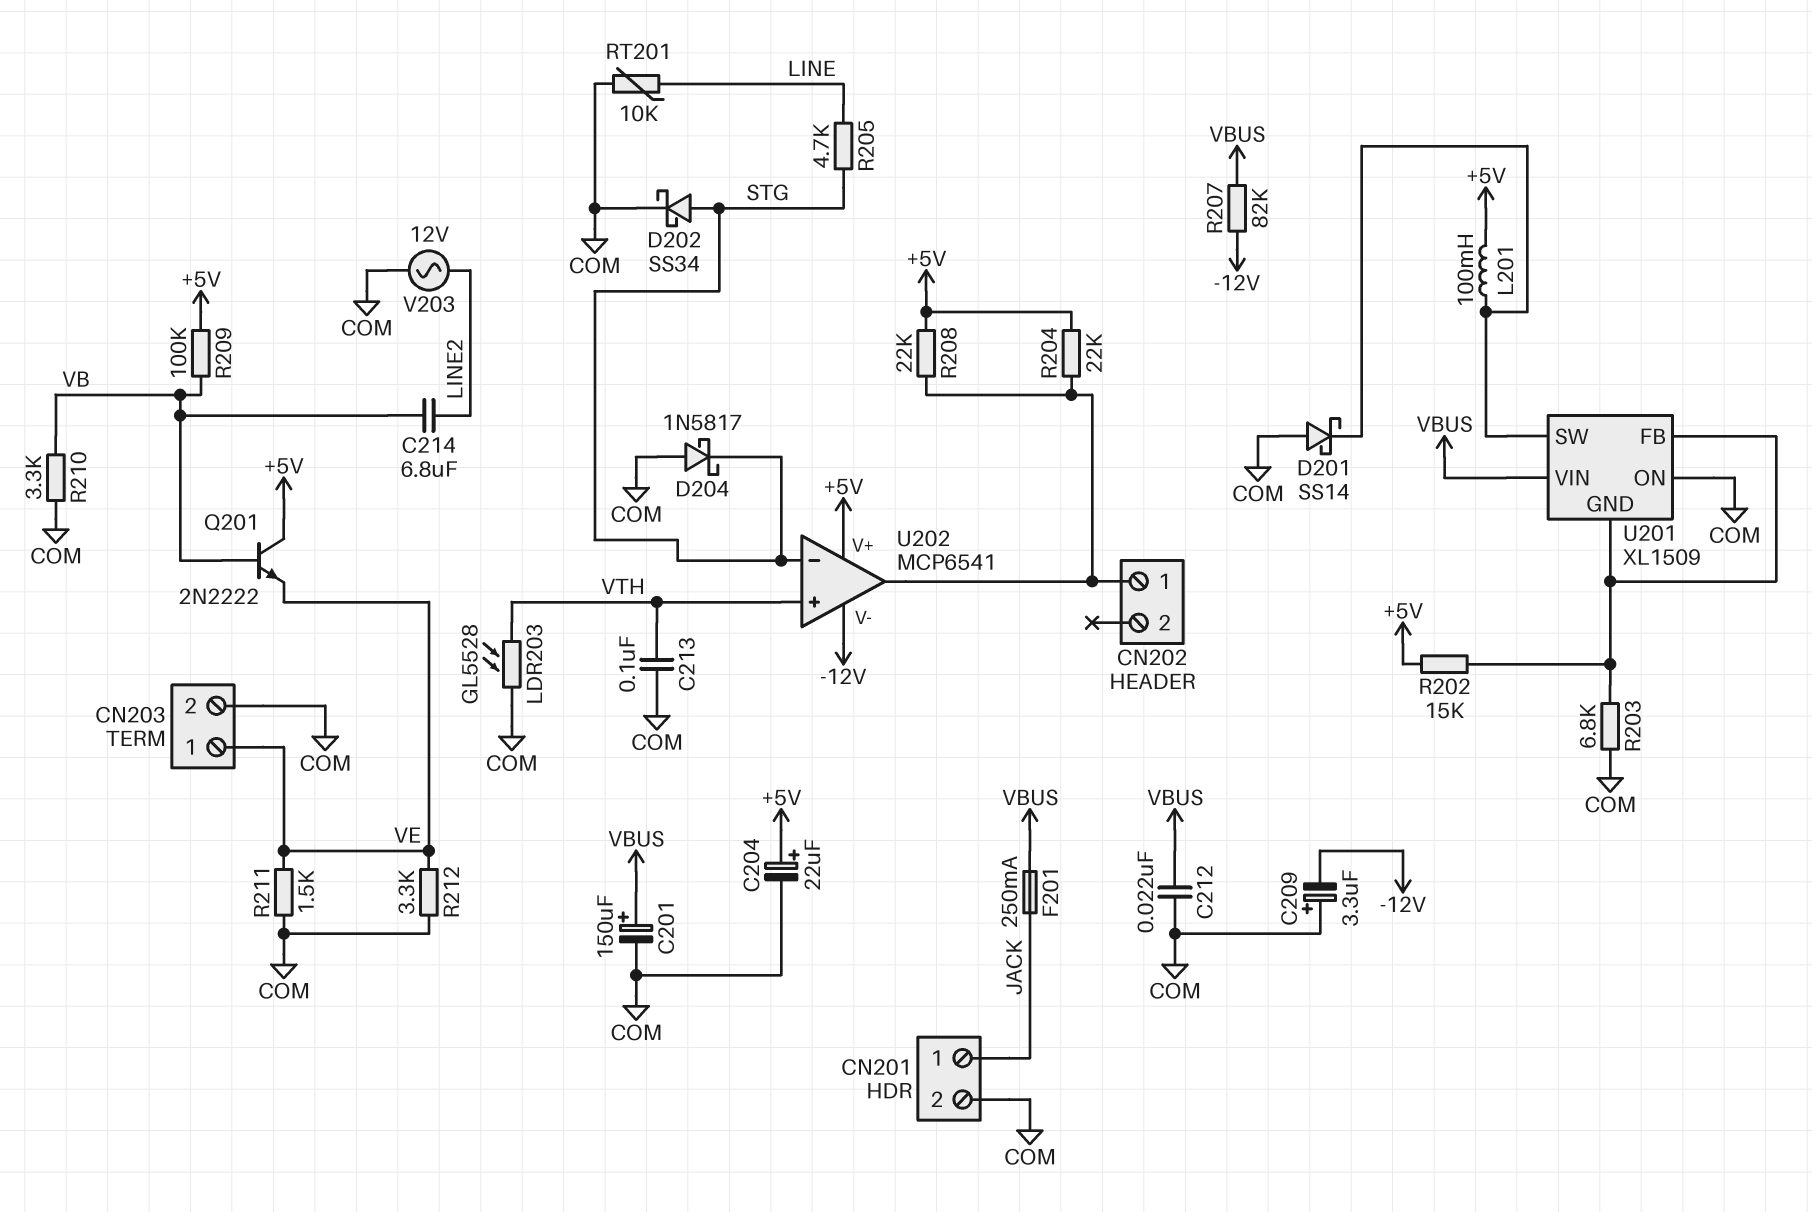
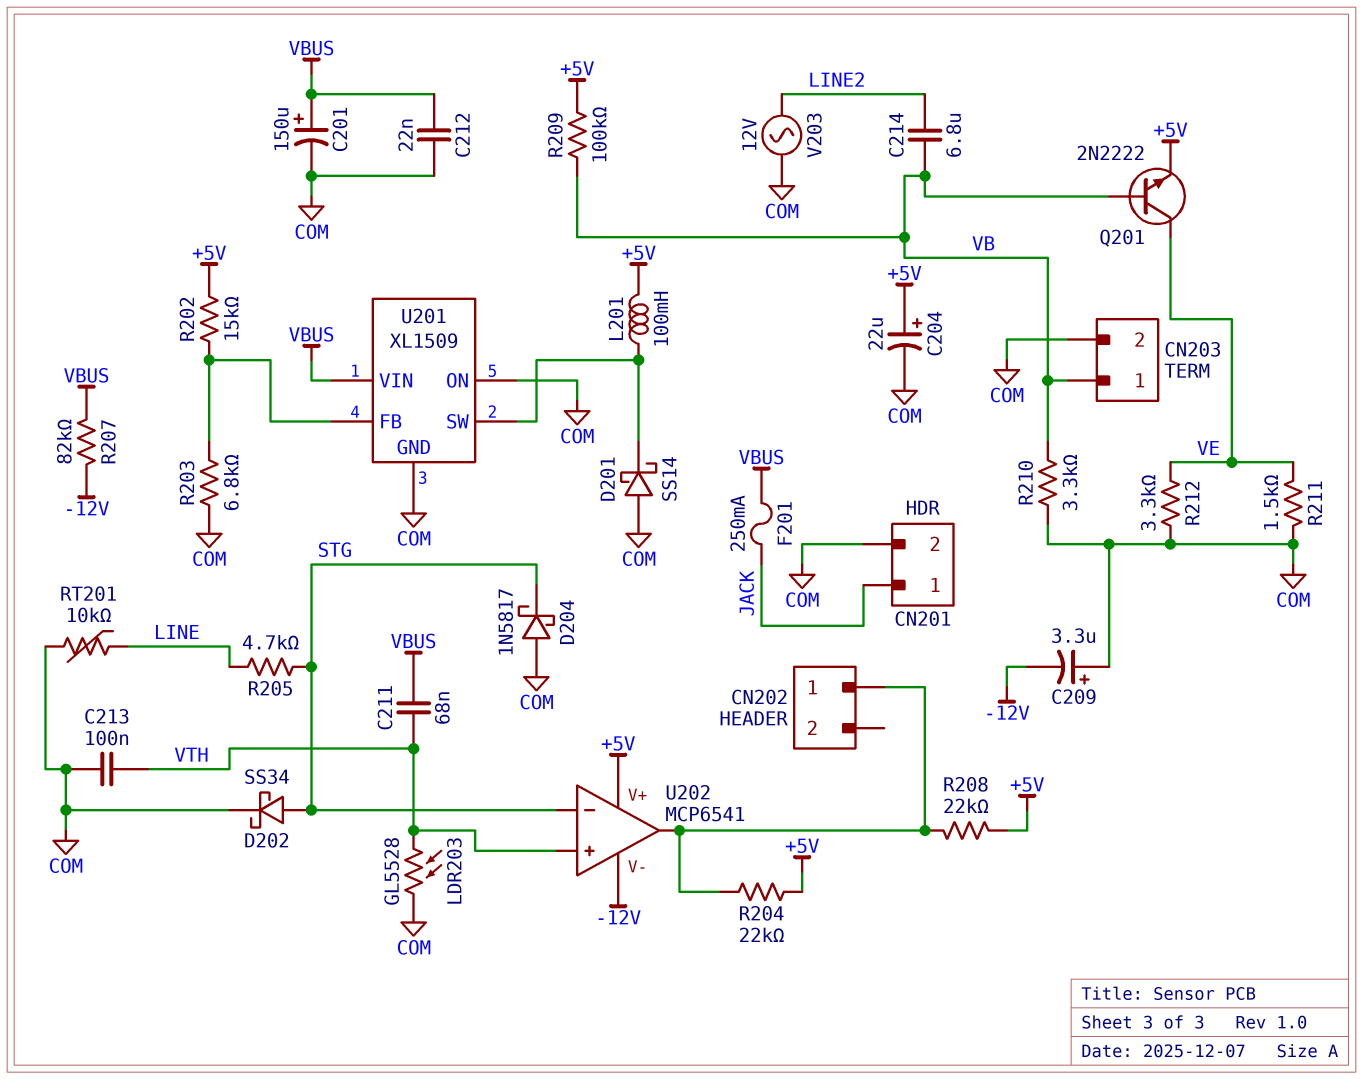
C211: none -> 68nF (VBUS, VTH)
CN203 pin 1: VE -> VB
Q201: NPN 2N2222 (B VB, C +5V, E VE) -> NPN 2N2222 (B VB, C VE, E +5V)
U201 pin GND: U201/FB -> COM

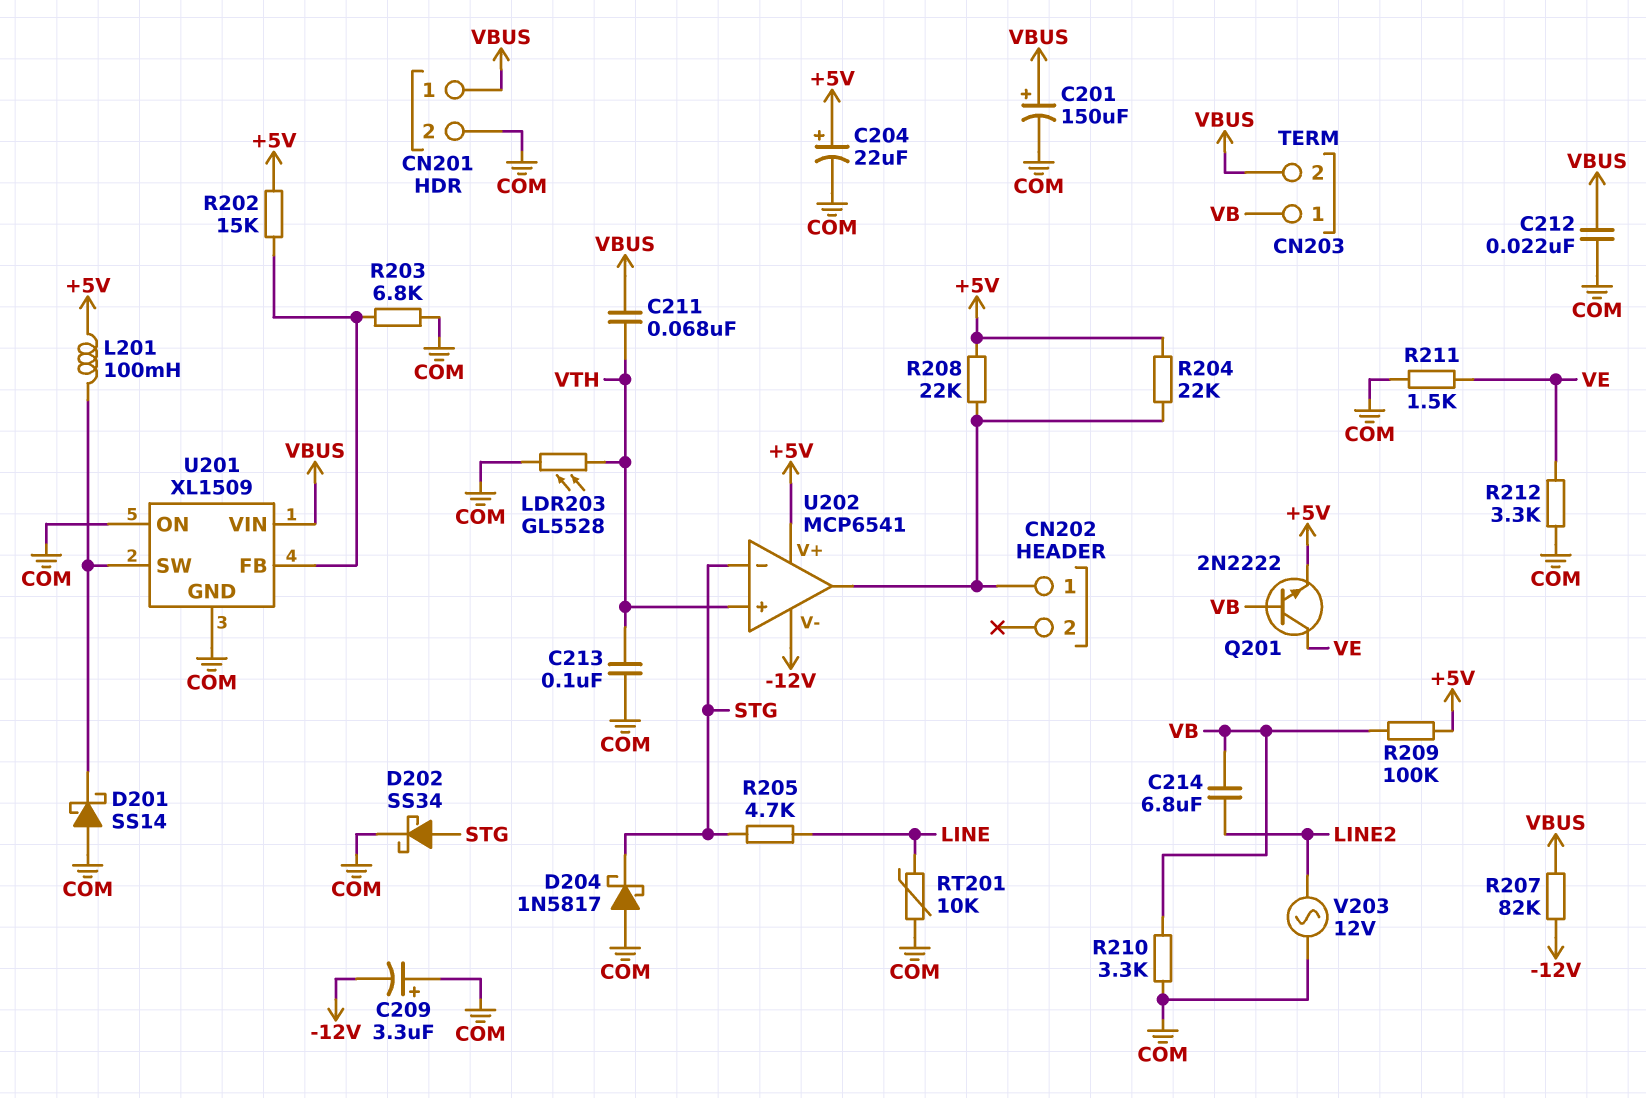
CN201 pin 1: JACK -> VBUS
CN203 pin 2: COM -> VBUS
F201: 250mA (JACK, VBUS) -> none

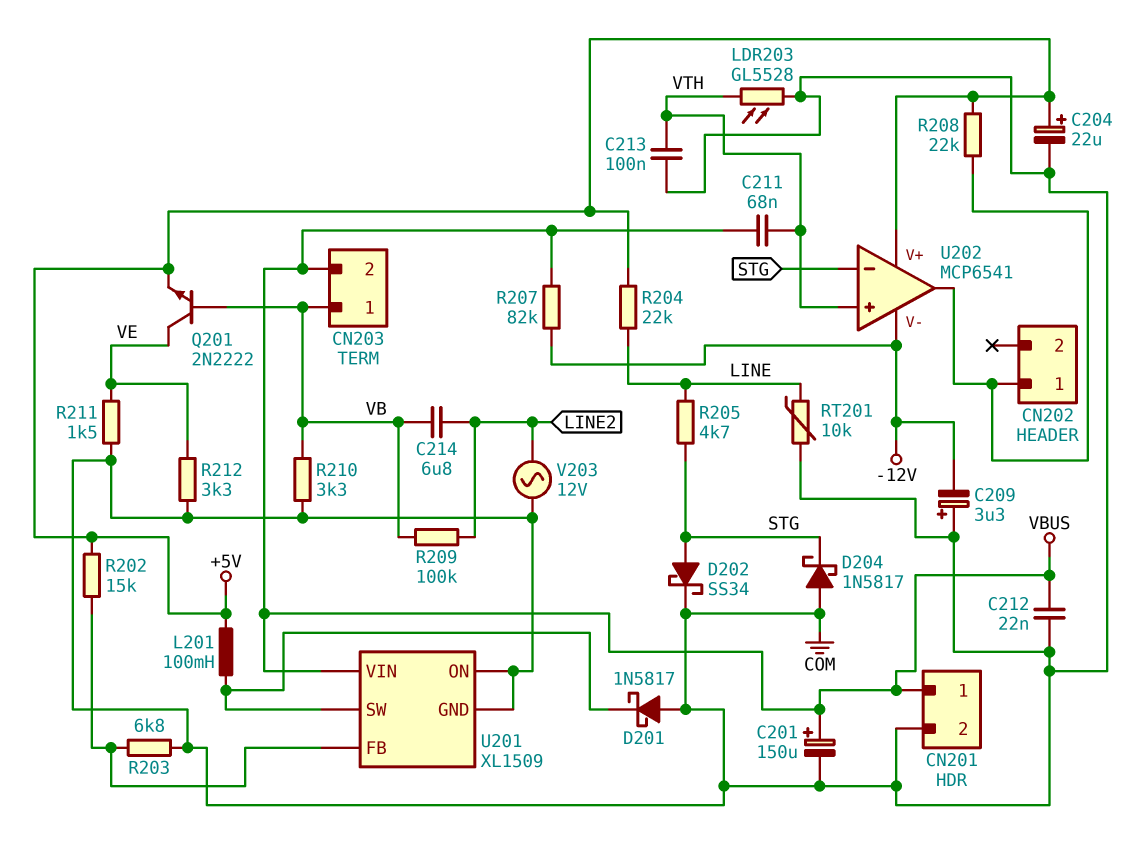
D201: schottky SS14 (A COM, K U201/SW) -> schottky 1N5817 (A COM, K U201/SW)
R204: 22k (+5V, CN202/1) -> 22k (+5V, LINE)
R209: 100k (+5V, VB) -> 100k (LINE2, VB)

